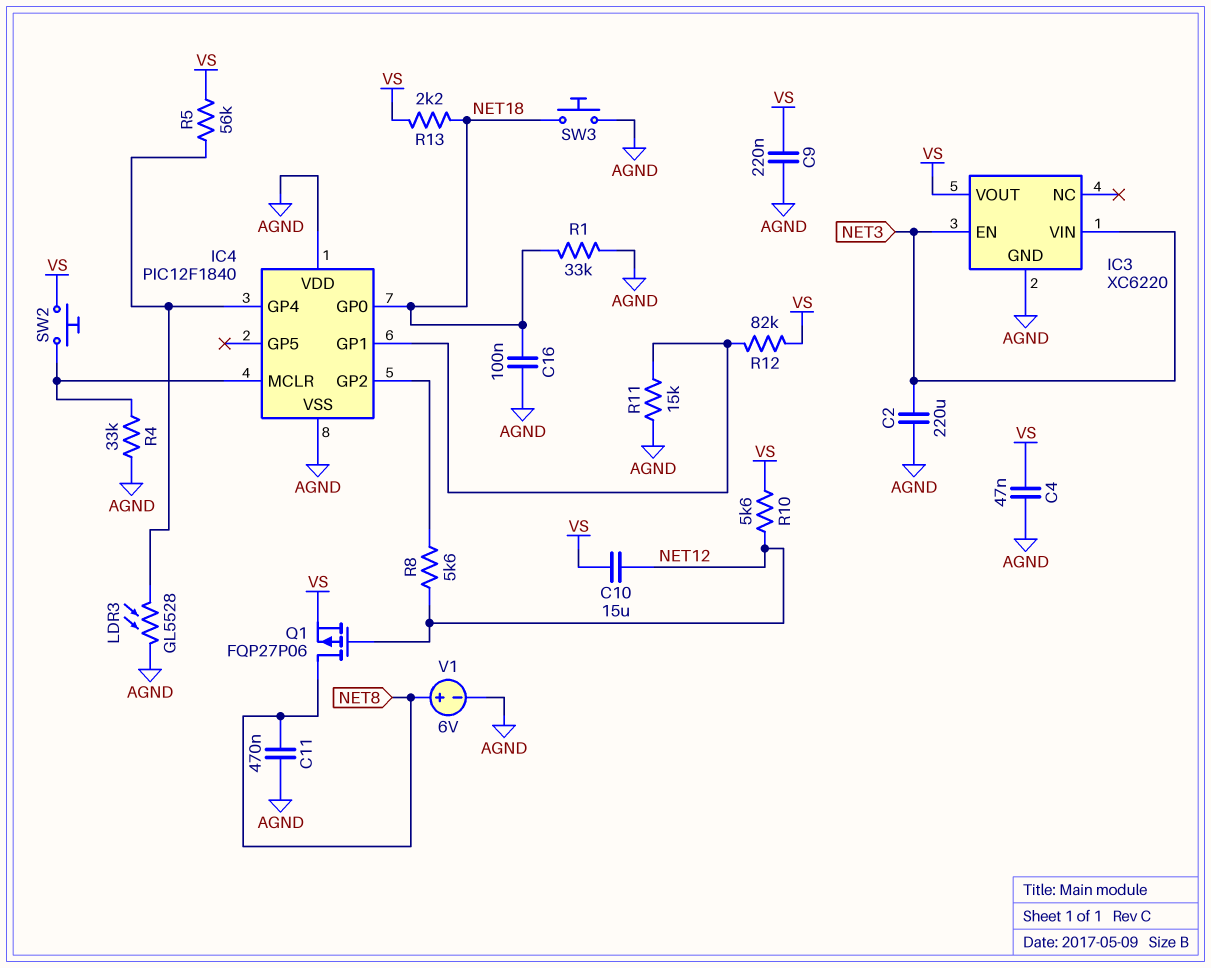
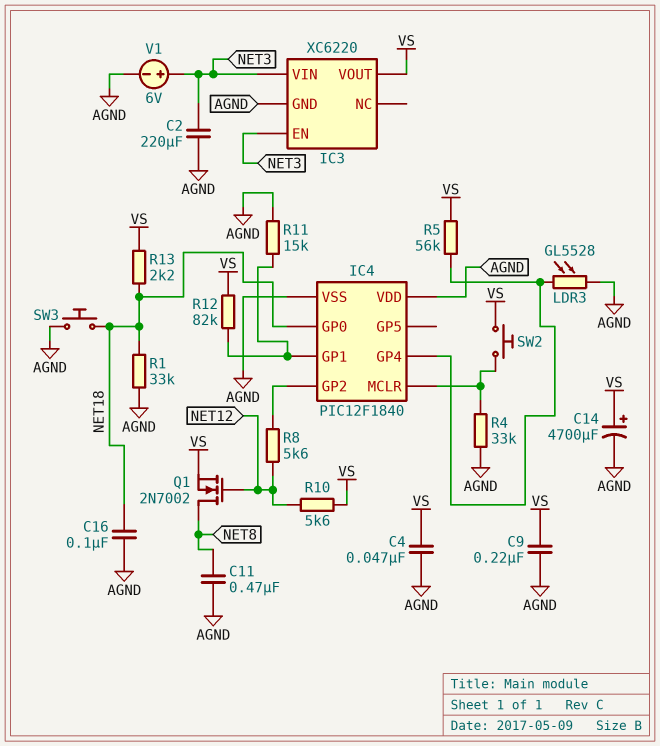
C10: 15uF (NET12, VS) -> none
C14: none -> 4700uF (plus VS, minus AGND)
Q1: PMOS FQP27P06 (G NET12, D NET8, S VS) -> NMOS 2N7002 (G NET12, D NET8, S VS)
V1: 6V (plus NET8, minus AGND) -> 6V (plus NET3, minus AGND)

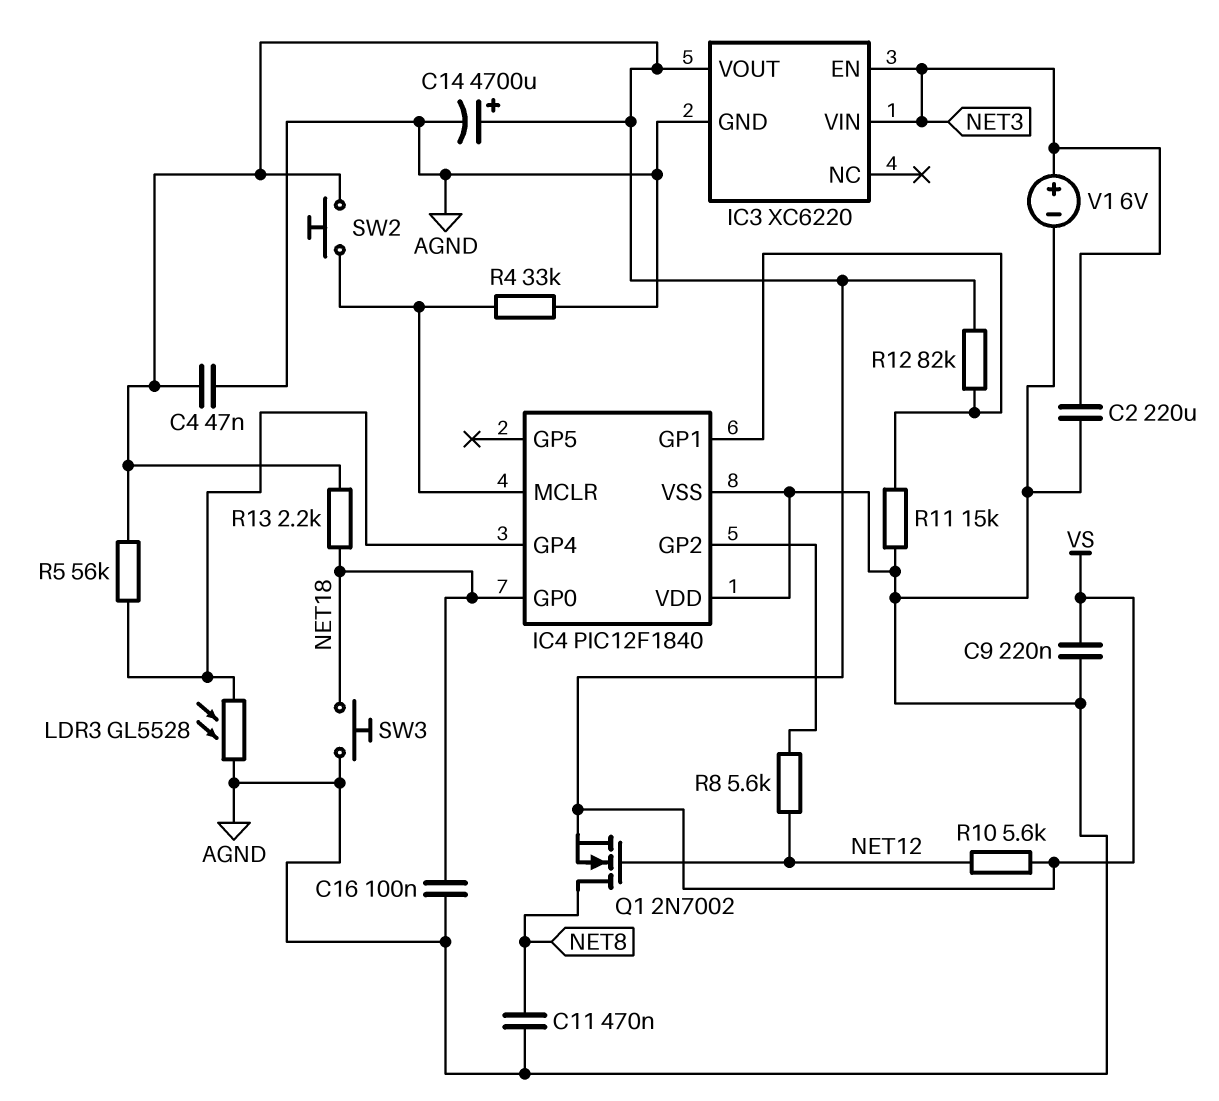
R1: 33k (AGND, NET18) -> none

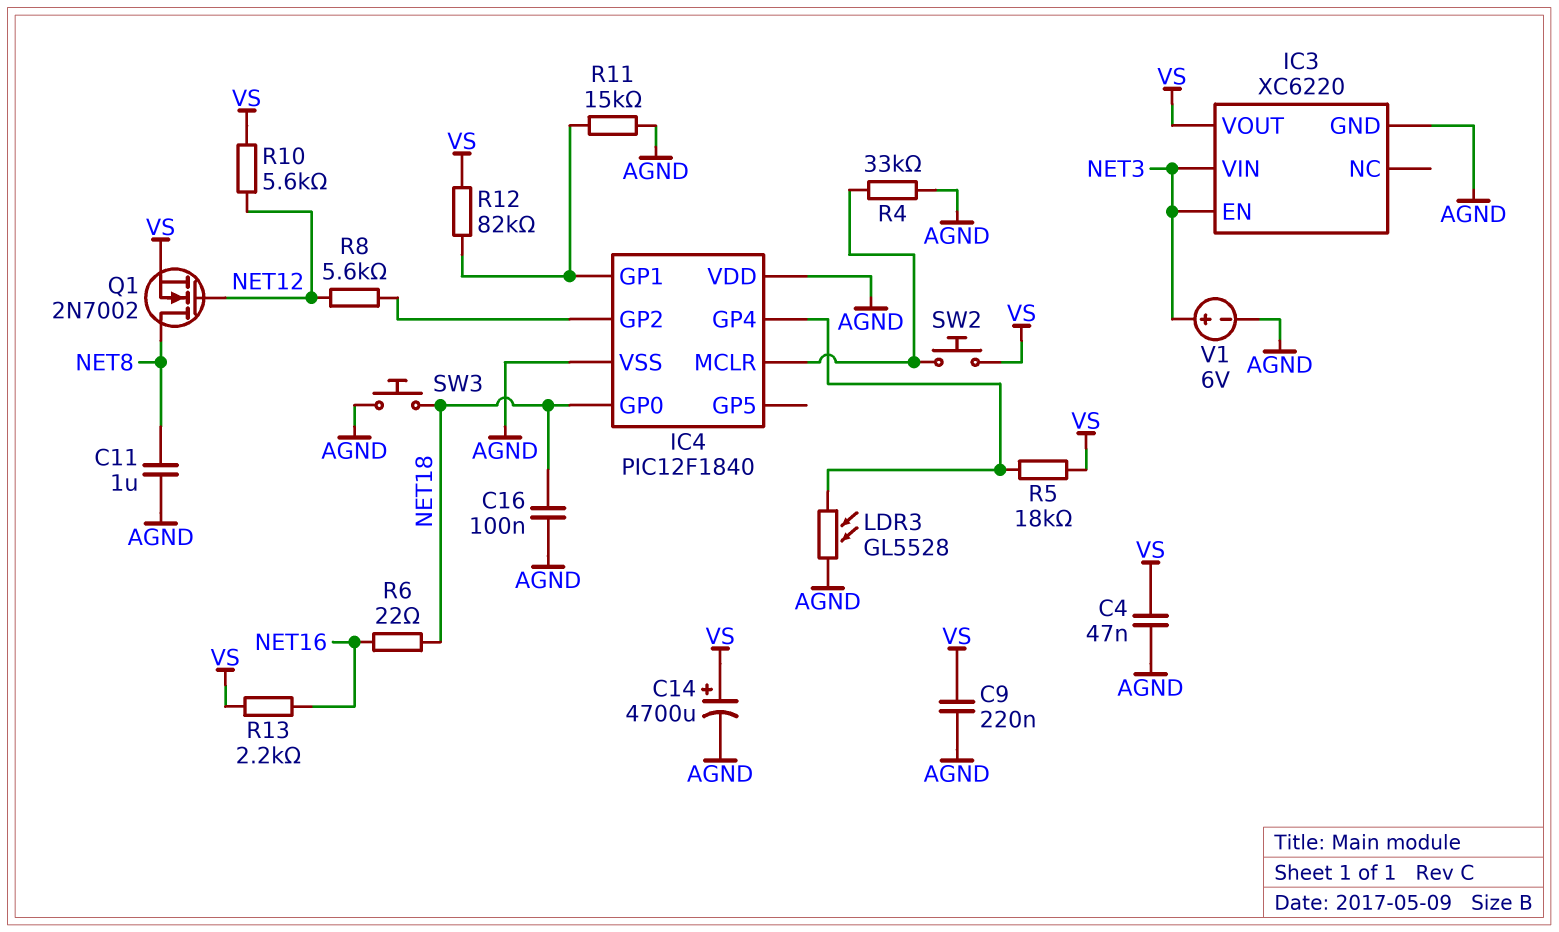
C2: 220uF (AGND, NET3) -> none
C11: 470nF (AGND, NET8) -> 1uF (AGND, NET8)
R5: 56k (IC4/GP4, VS) -> 18k (IC4/GP4, VS)
R6: none -> 22 (NET16, NET18)
R13: 2.2k (NET18, VS) -> 2.2k (NET16, VS)

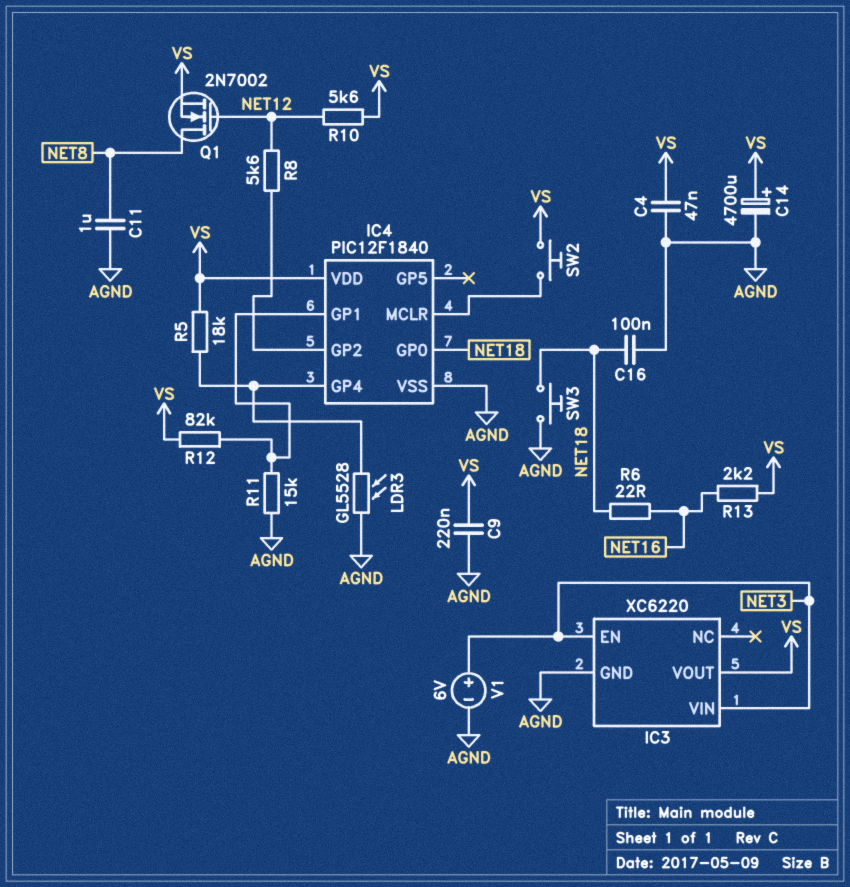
IC4 pin VDD: AGND -> VS
R4: 33k (AGND, IC4/MCLR) -> none

